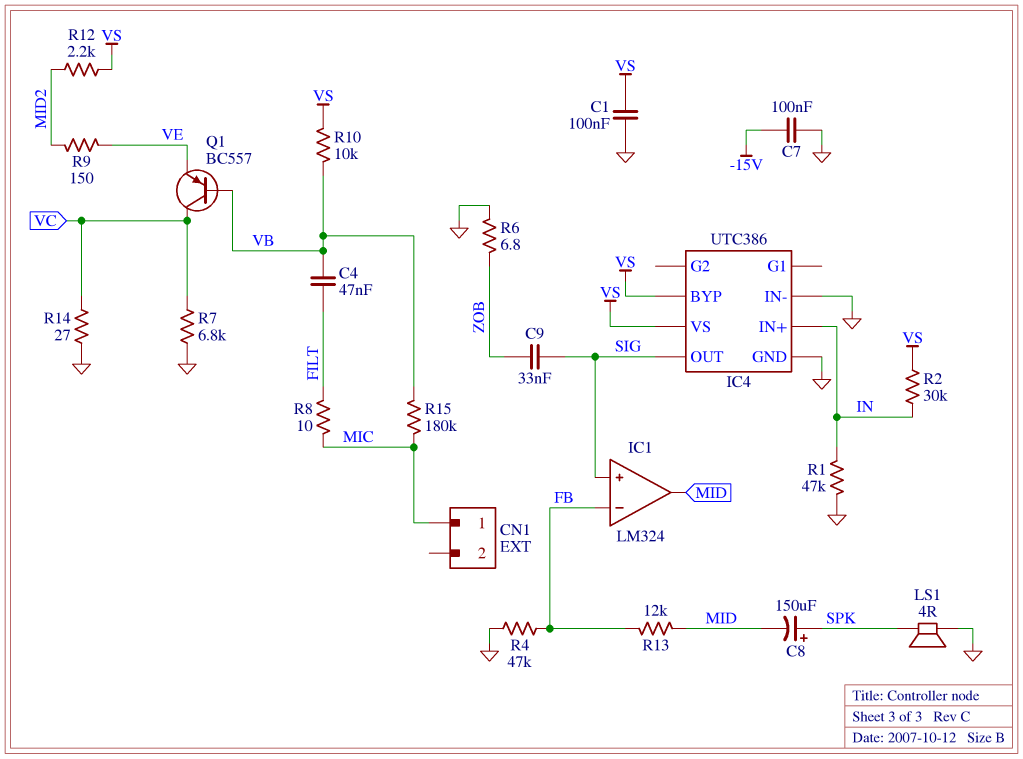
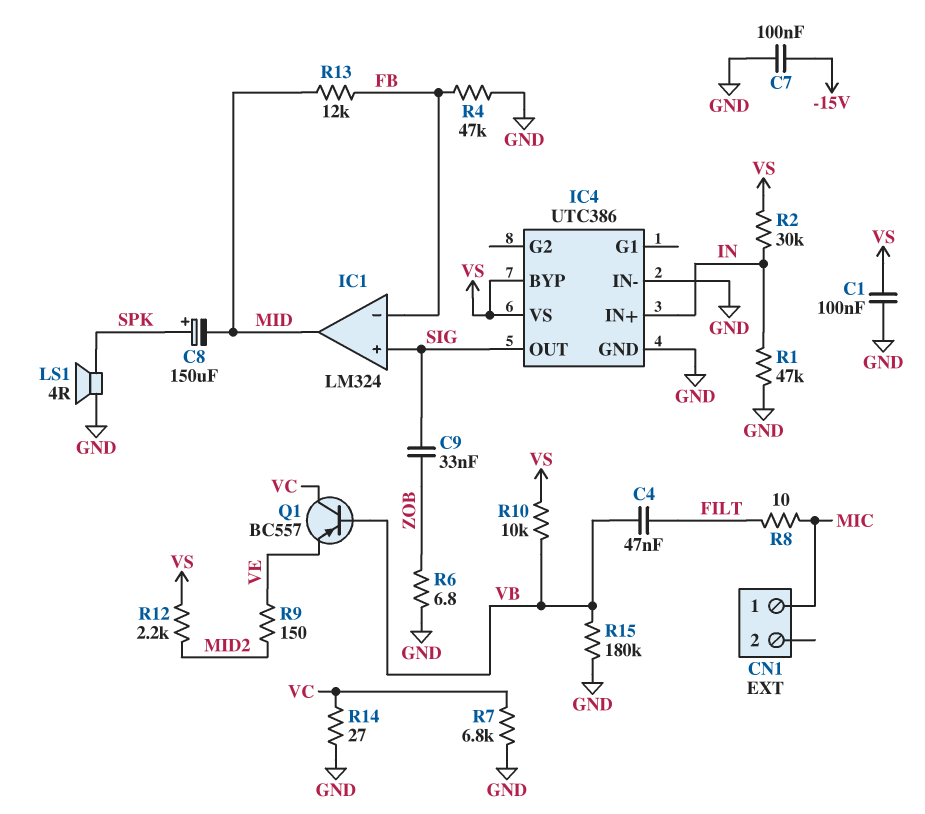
R15: 180k (MIC, VB) -> 180k (GND, VB)

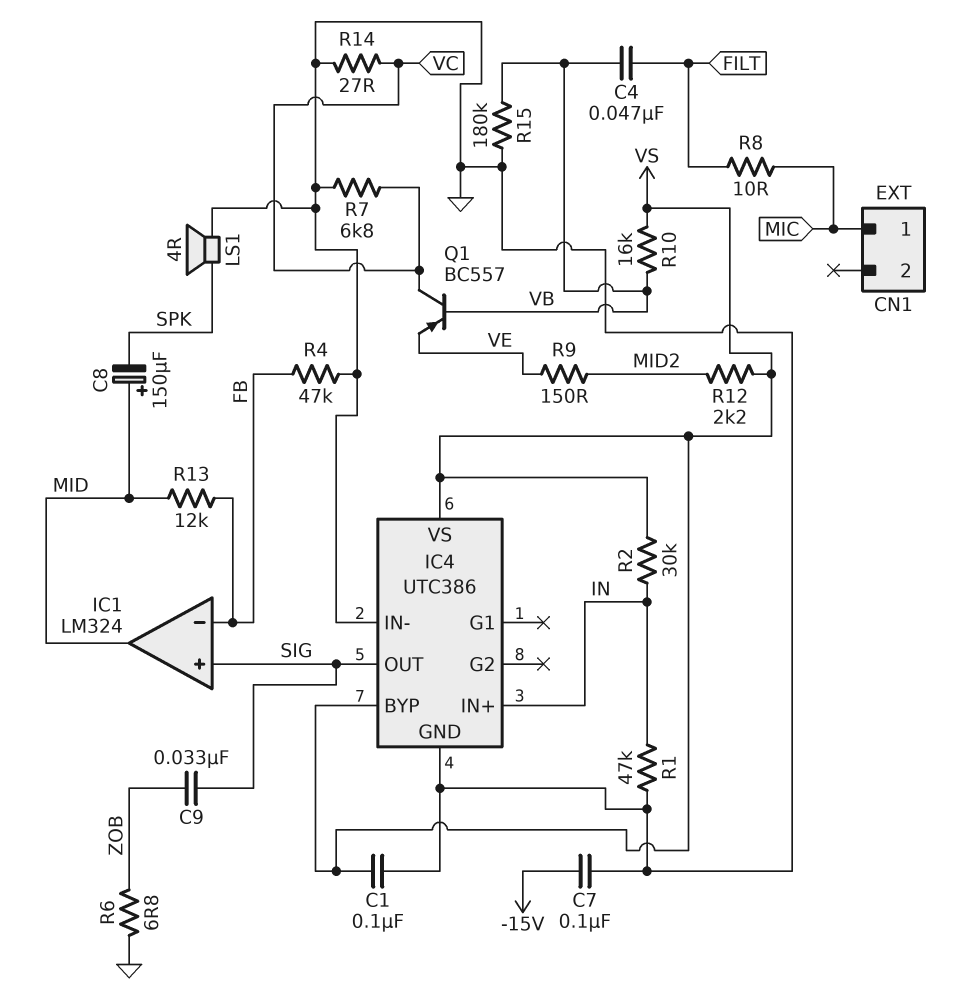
C8: 150uF (plus SPK, minus MID) -> 150uF (plus MID, minus SPK)
R10: 10k (VB, VS) -> 16k (VB, VS)

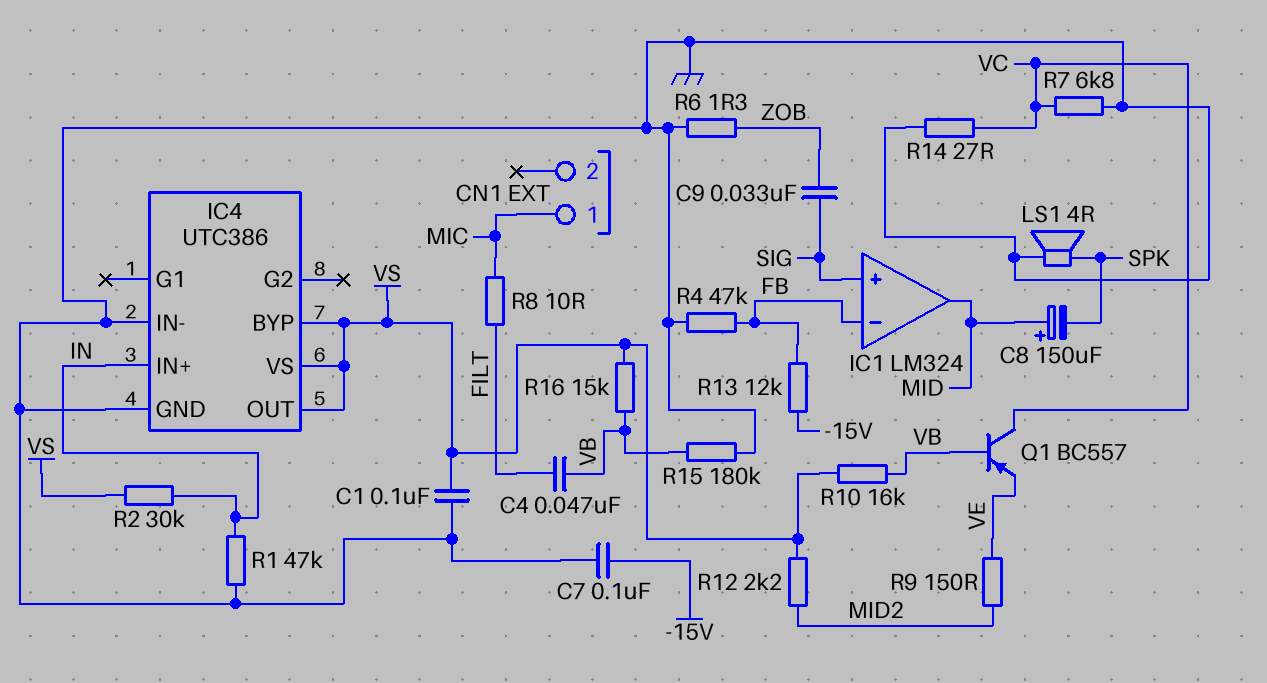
IC4 pin OUT: SIG -> VS
R6: 6.8 (GND, ZOB) -> 1.3 (GND, ZOB)
R13: 12k (FB, MID) -> 12k (-15V, FB)
R16: none -> 15k (VB, VS)

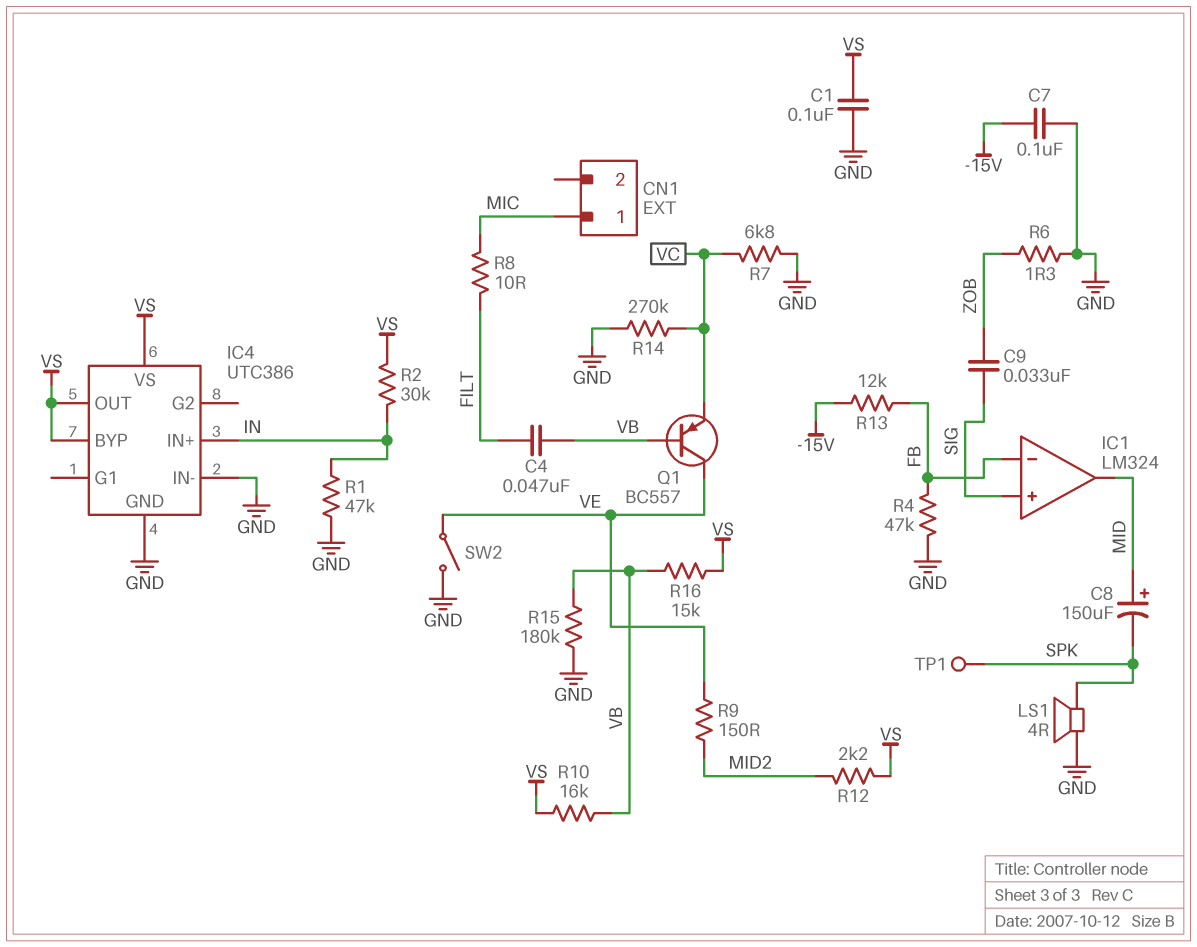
Q1: PNP BC557 (B VB, C VC, E VE) -> PNP BC557 (B VB, C VE, E VC)
R14: 27 (GND, VC) -> 270k (GND, VC)
SW2: none -> switch (GND, VE)
TP1: none -> test point (SPK)

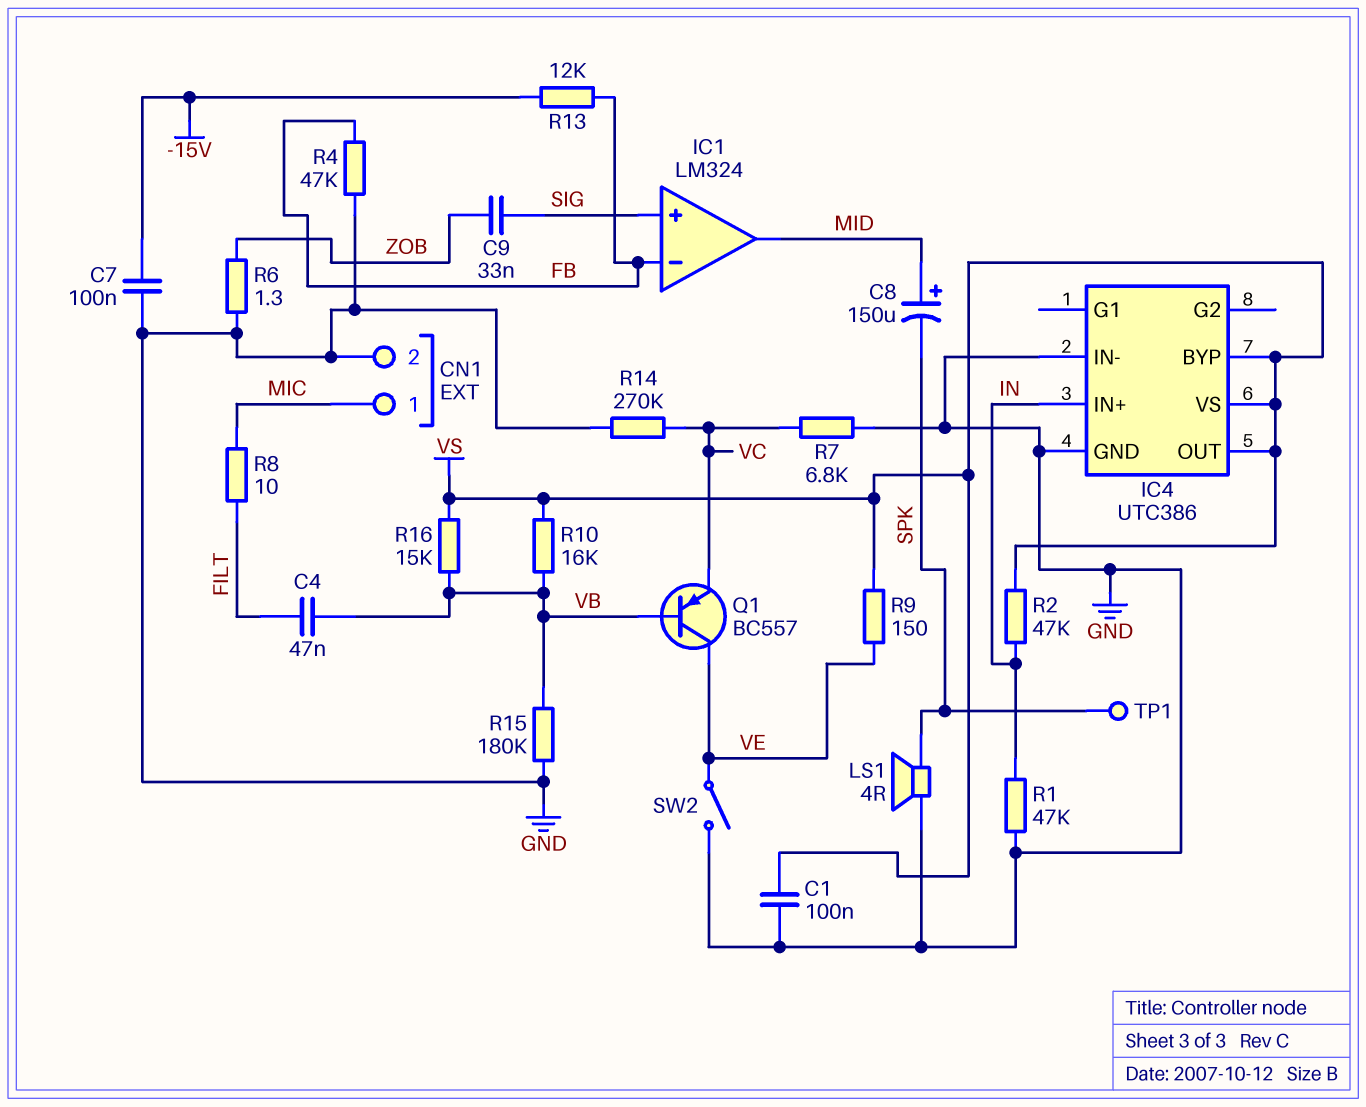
CN1 pin 2: none -> GND
R2: 30k (IN, VS) -> 47k (IN, VS)
R9: 150 (MID2, VE) -> 150 (VE, VS)
R12: 2.2k (MID2, VS) -> none

